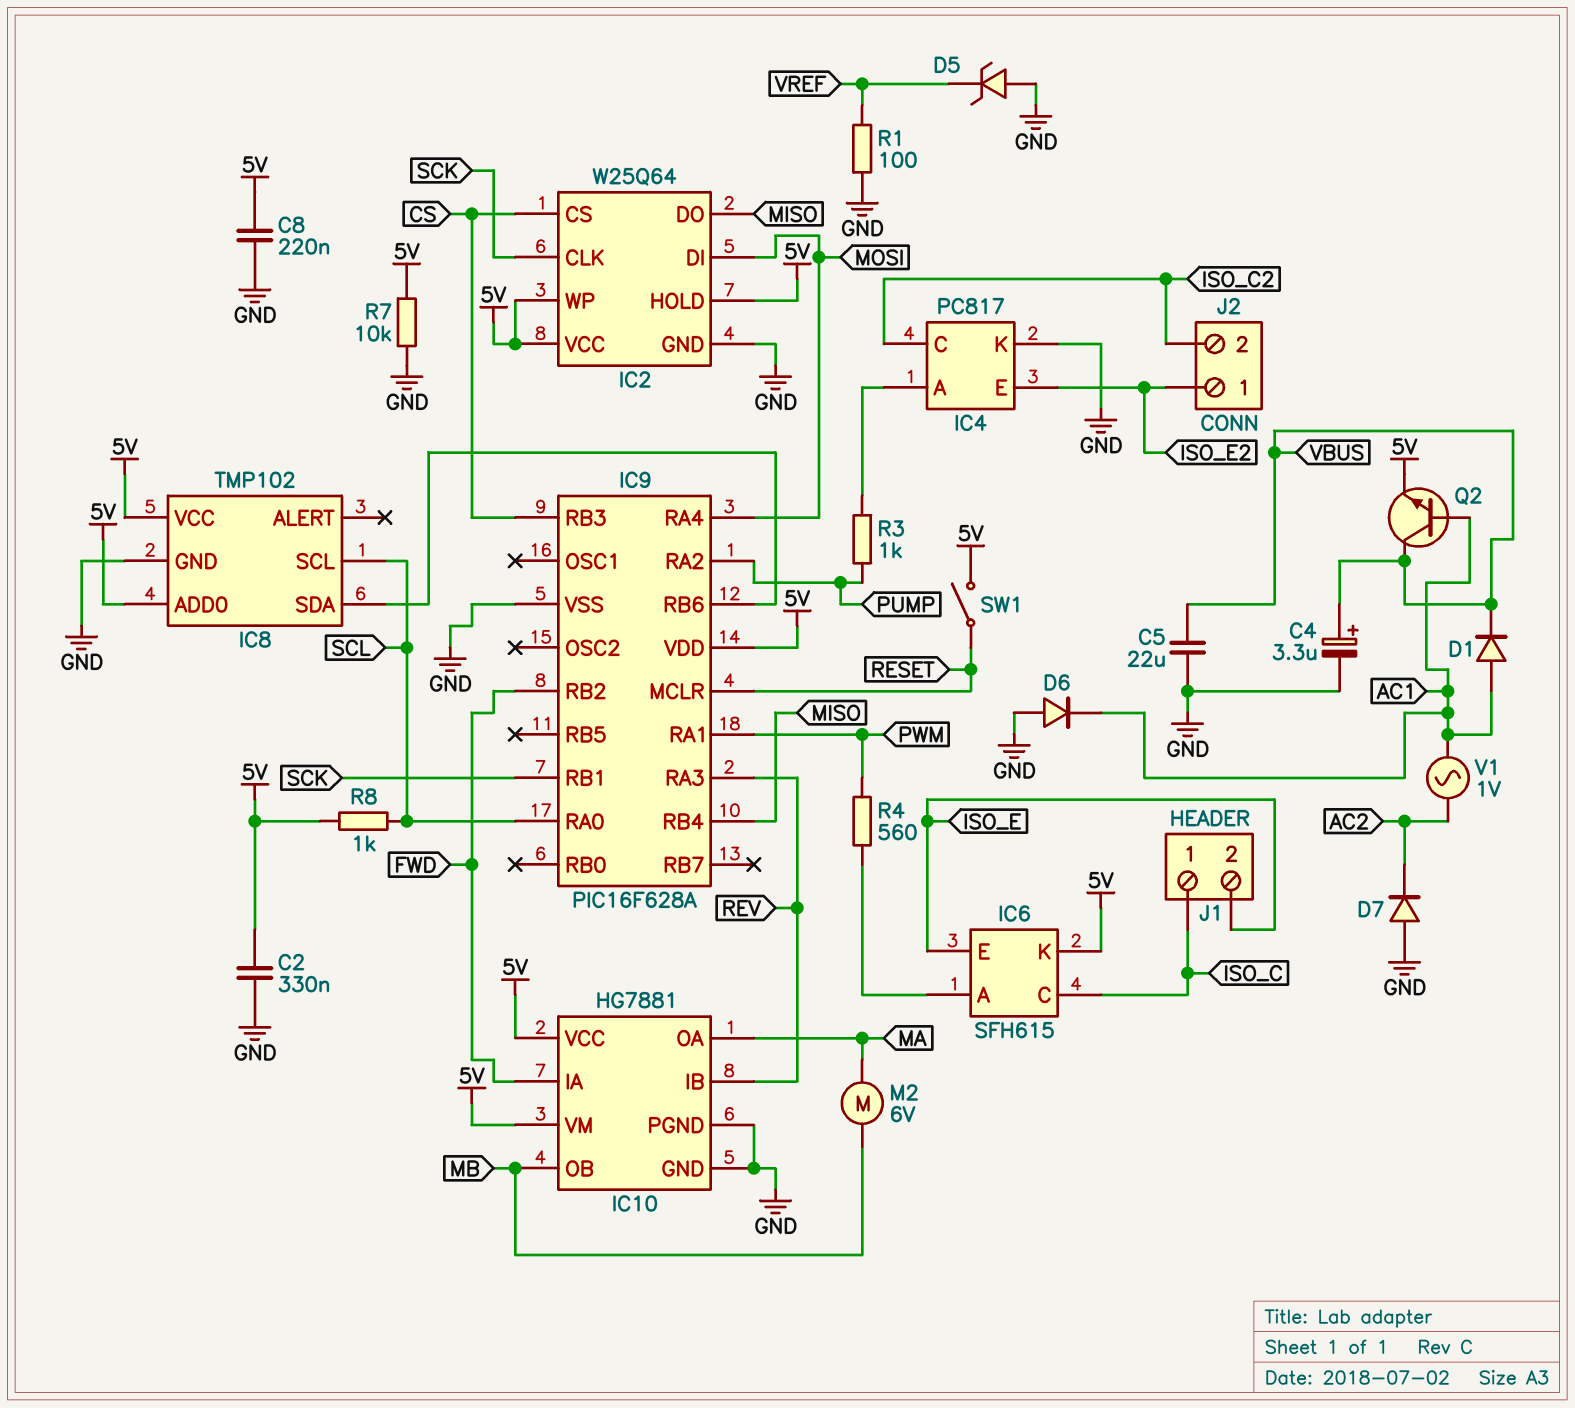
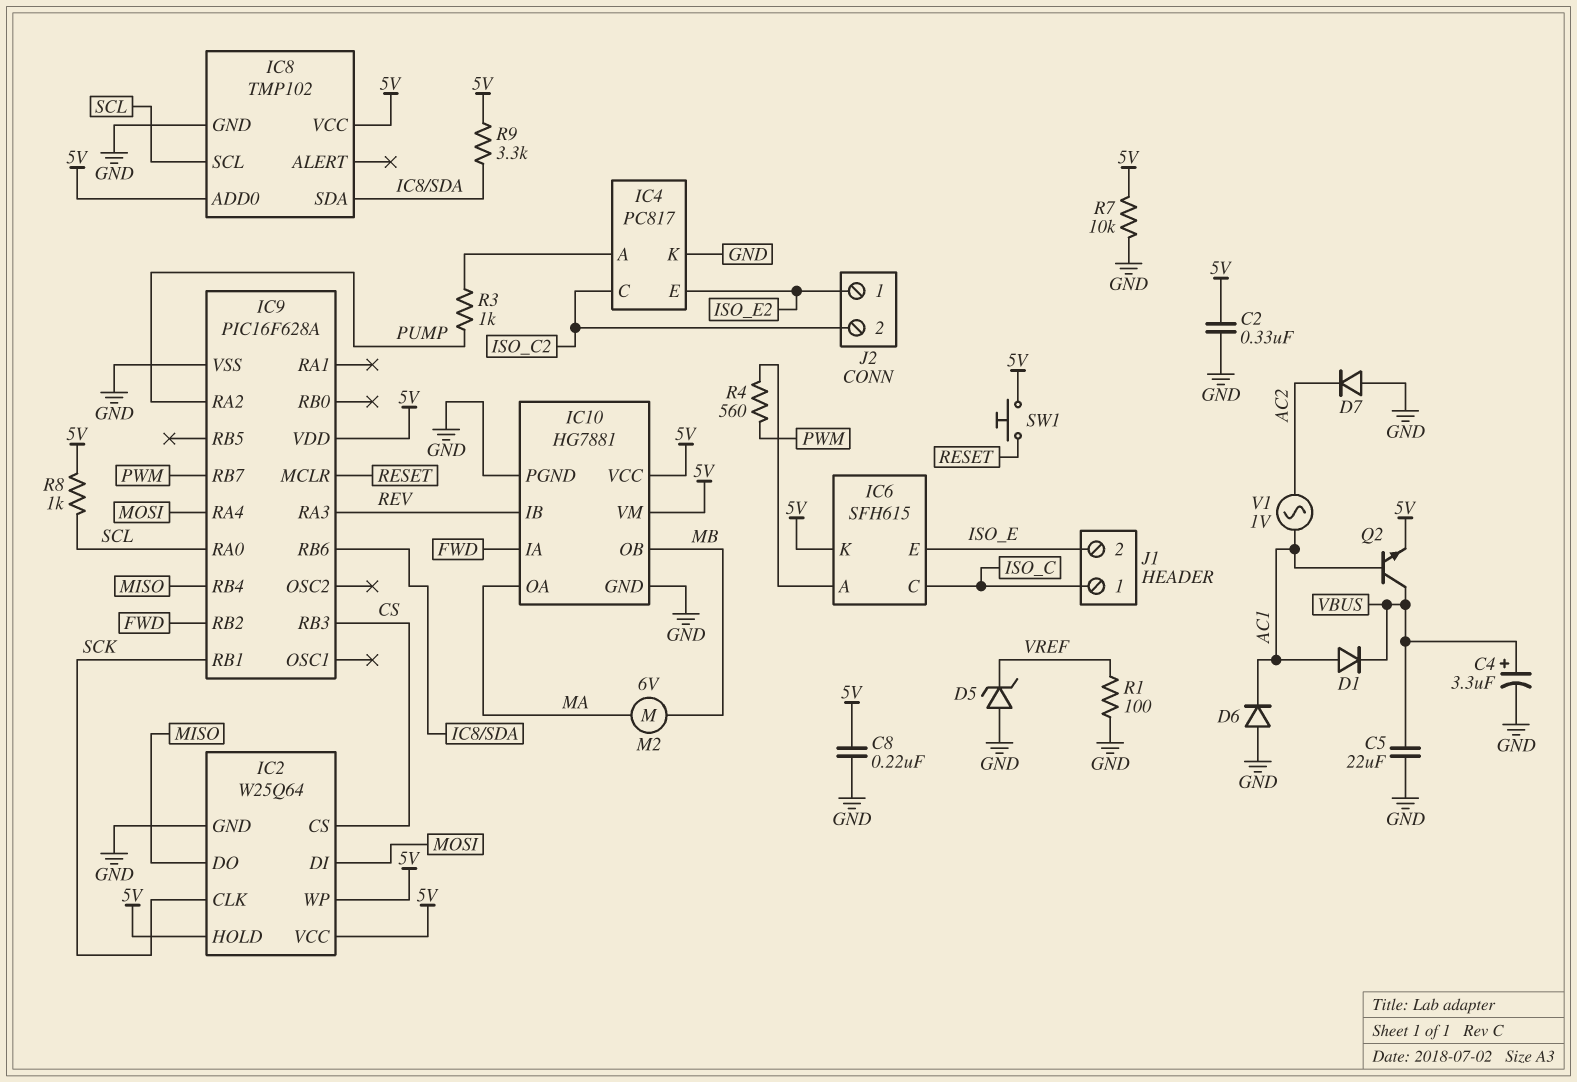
IC9 pin RA1: PWM -> none
IC9 pin RB7: none -> PWM
R9: none -> 3.3k (5V, IC8/SDA)
SW1: switch (5V, RESET) -> button (5V, RESET)

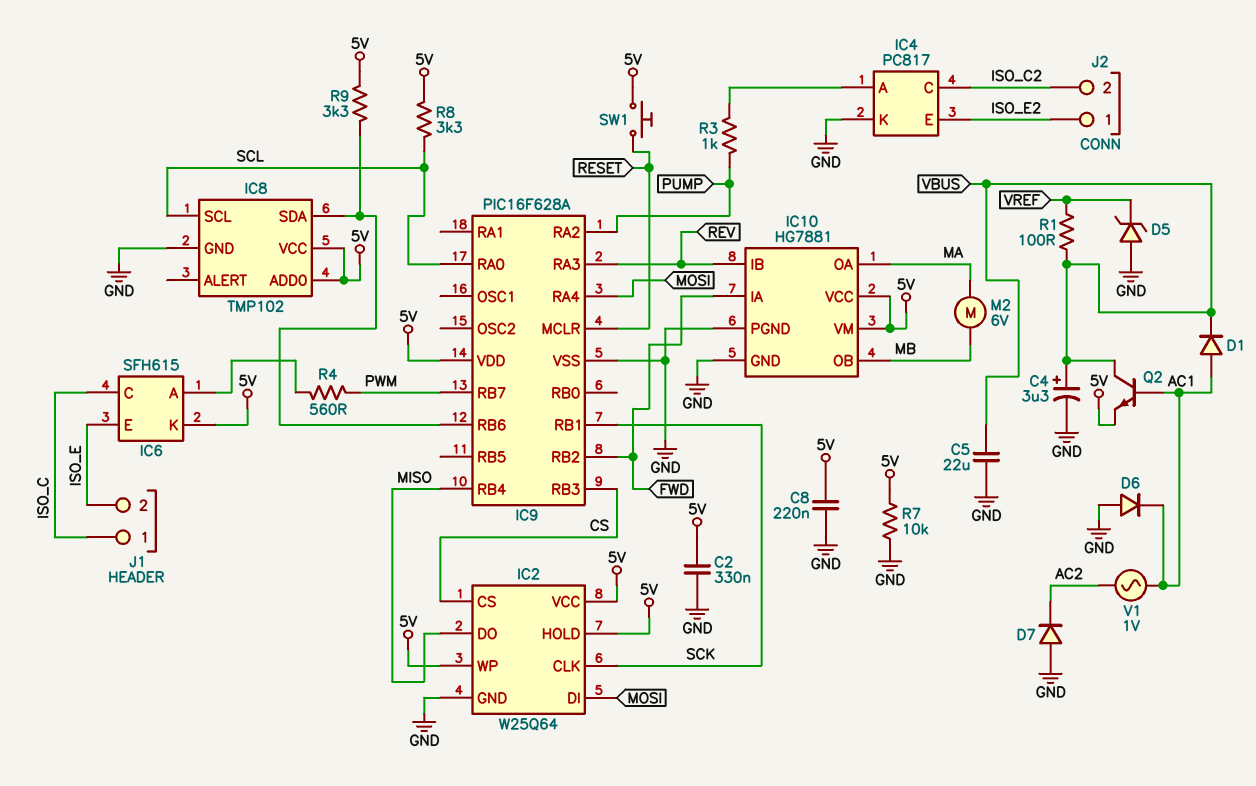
R1: 100 (GND, VREF) -> 100 (VBUS, VREF)
R8: 1k (5V, SCL) -> 3.3k (5V, SCL)

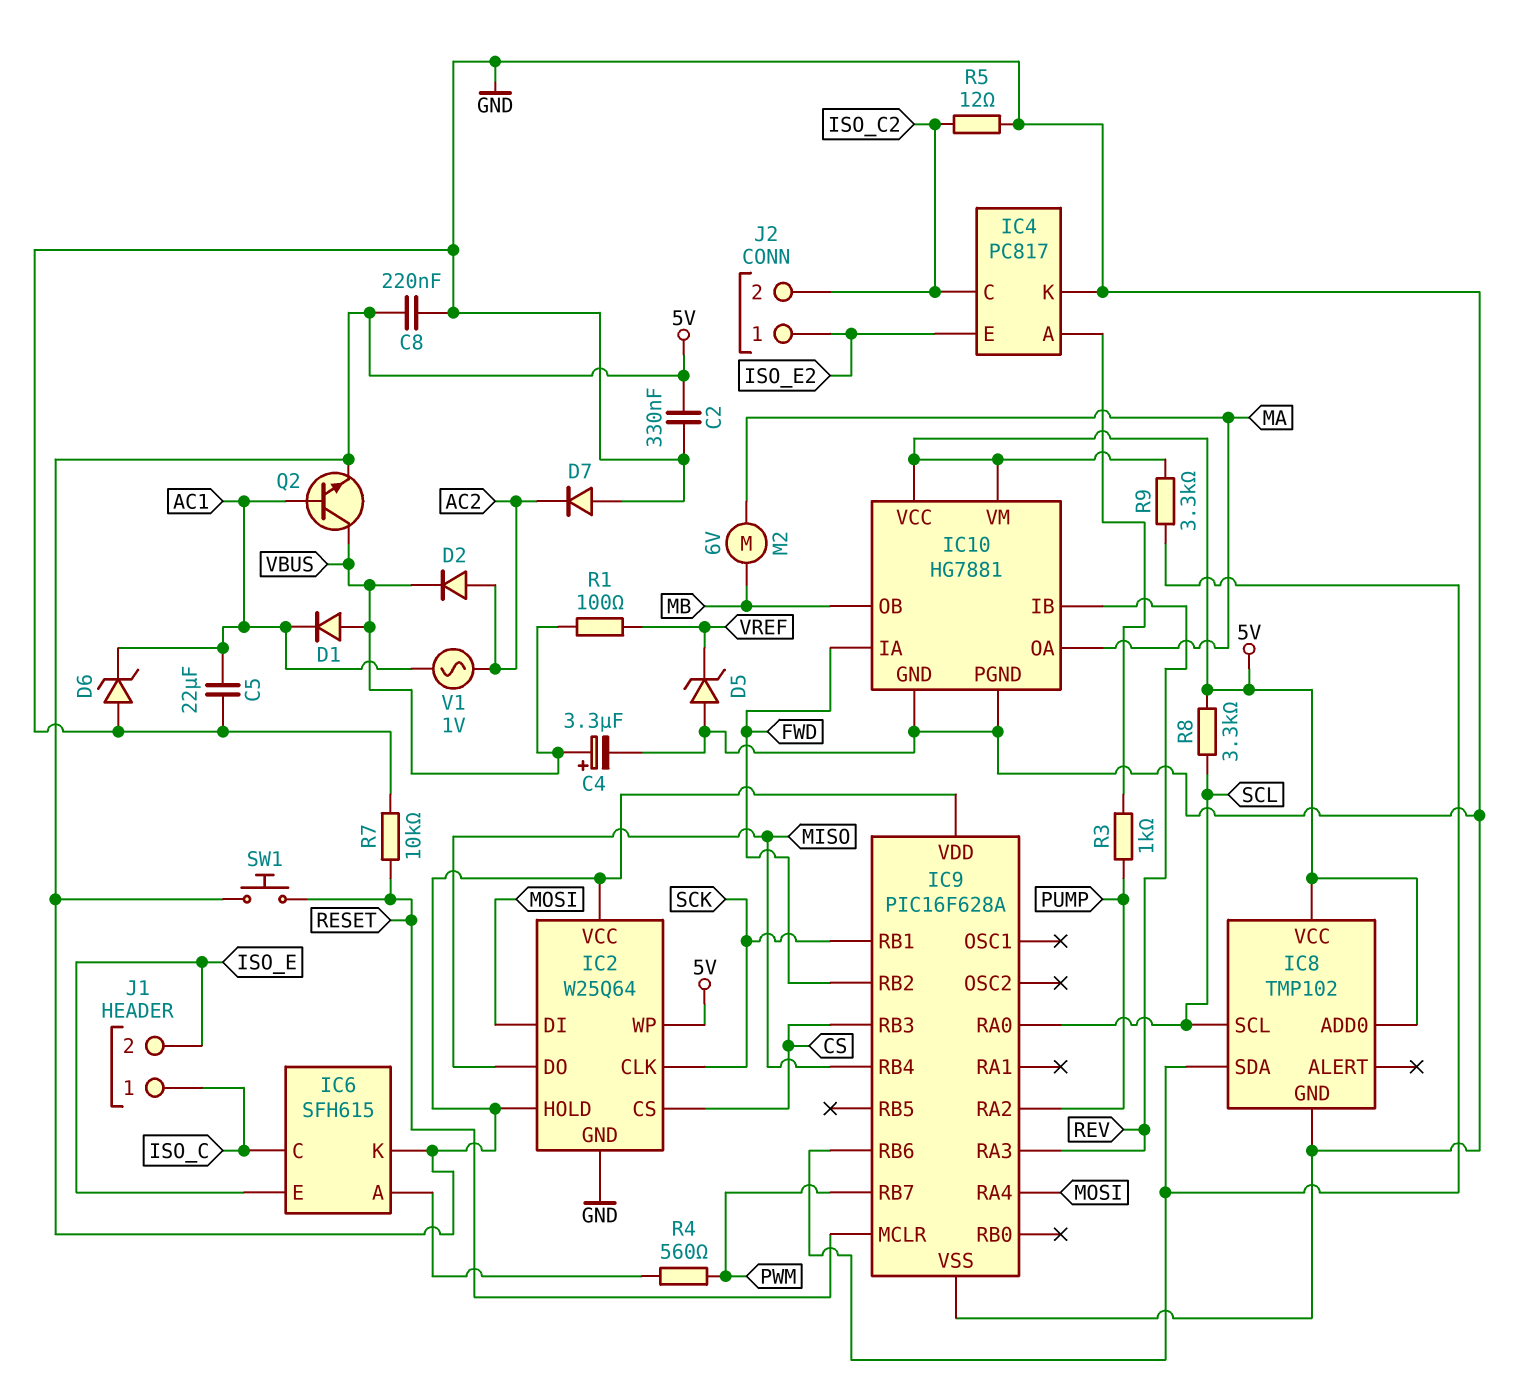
C5: 22uF (GND, VBUS) -> 22uF (AC1, GND)
D1: diode (A AC1, K VBUS) -> diode (A VBUS, K AC1)
D2: none -> diode (A AC2, K VBUS)
D6: diode (A GND, K AC1) -> zener (A GND, K AC1)
R5: none -> 12 (GND, ISO_C2)
R7: 10k (5V, GND) -> 10k (GND, RESET)

